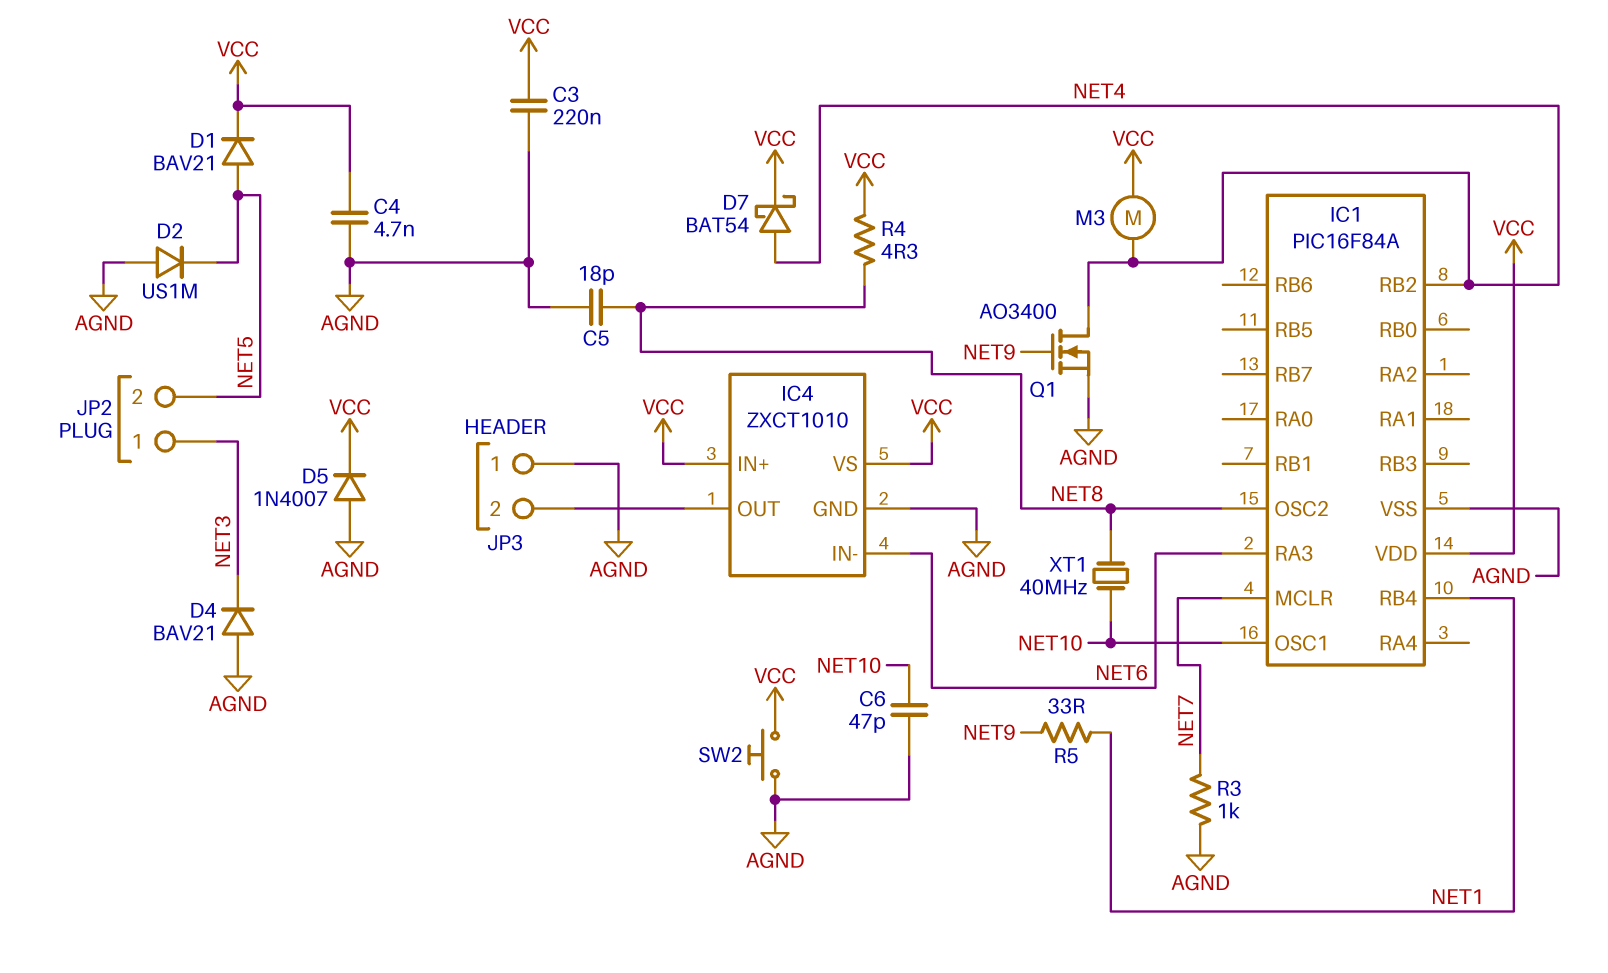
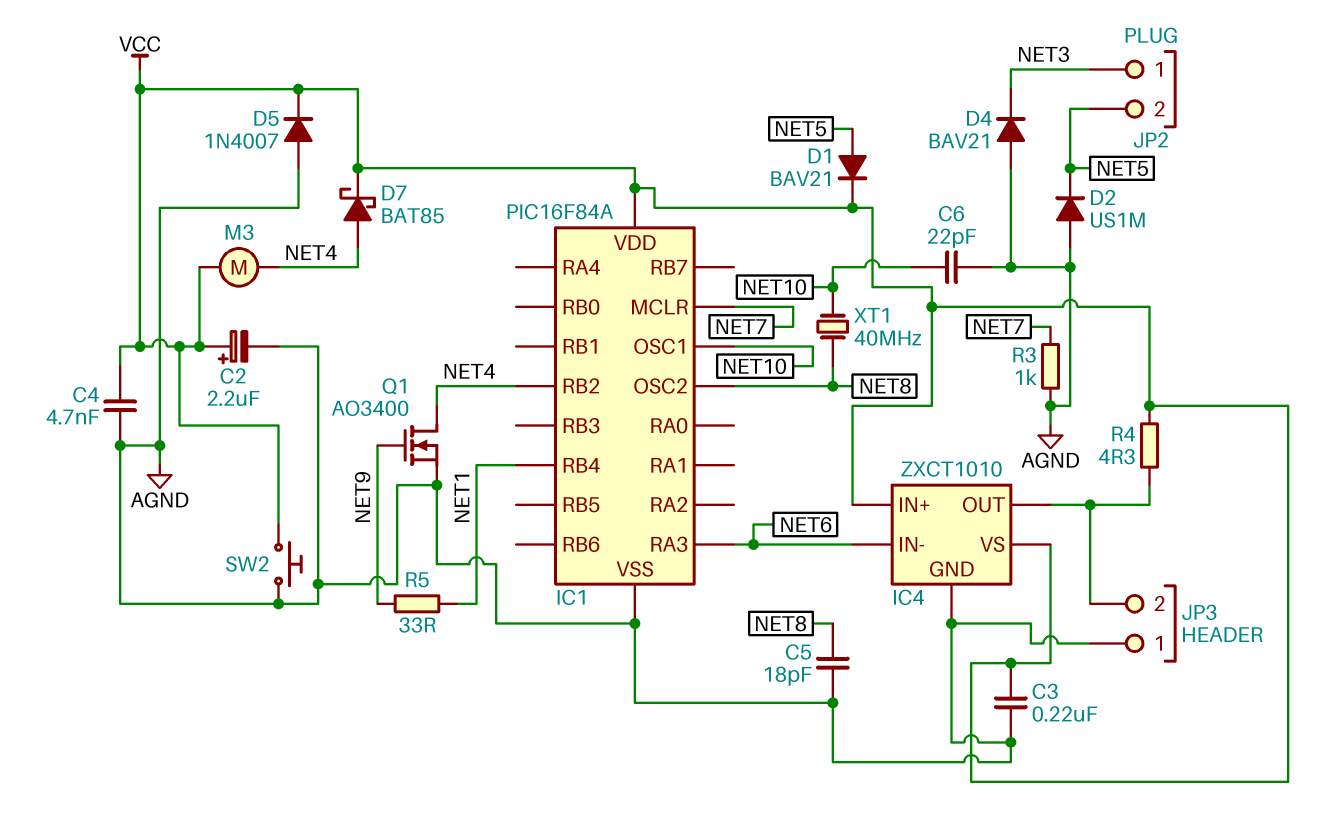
C2: none -> 2.2uF (plus VCC, minus AGND)
C6: 47pF (AGND, NET10) -> 22pF (AGND, NET10)
D7: schottky BAT54 (A NET4, K VCC) -> schottky BAT85 (A NET4, K VCC)
R4: 4.3 (NET8, VCC) -> 4.3 (IC4/OUT, VCC)

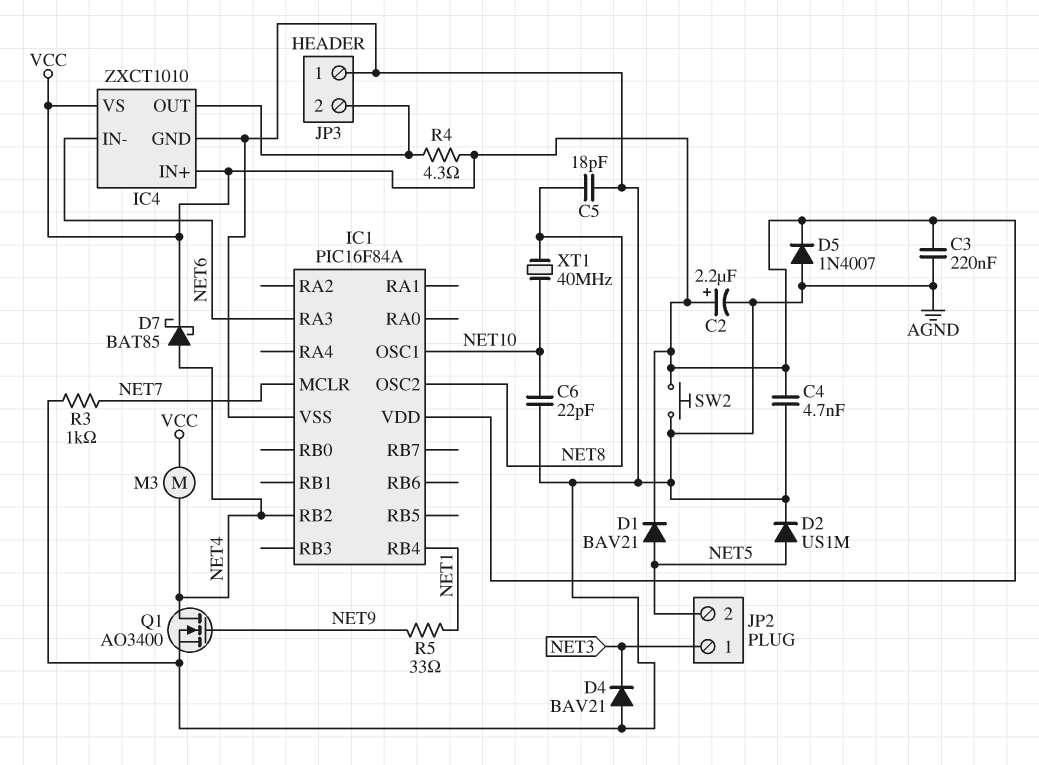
D2: diode US1M (A AGND, K NET5) -> diode US1M (A NET5, K AGND)

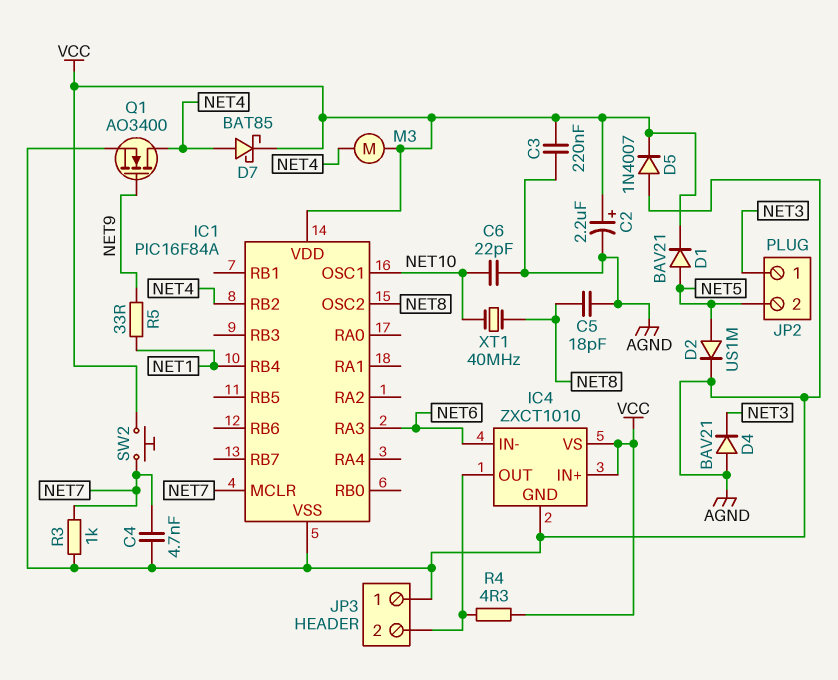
C4: 4.7nF (AGND, VCC) -> 4.7nF (AGND, NET7)
SW2: button (AGND, VCC) -> button (NET7, VCC)

